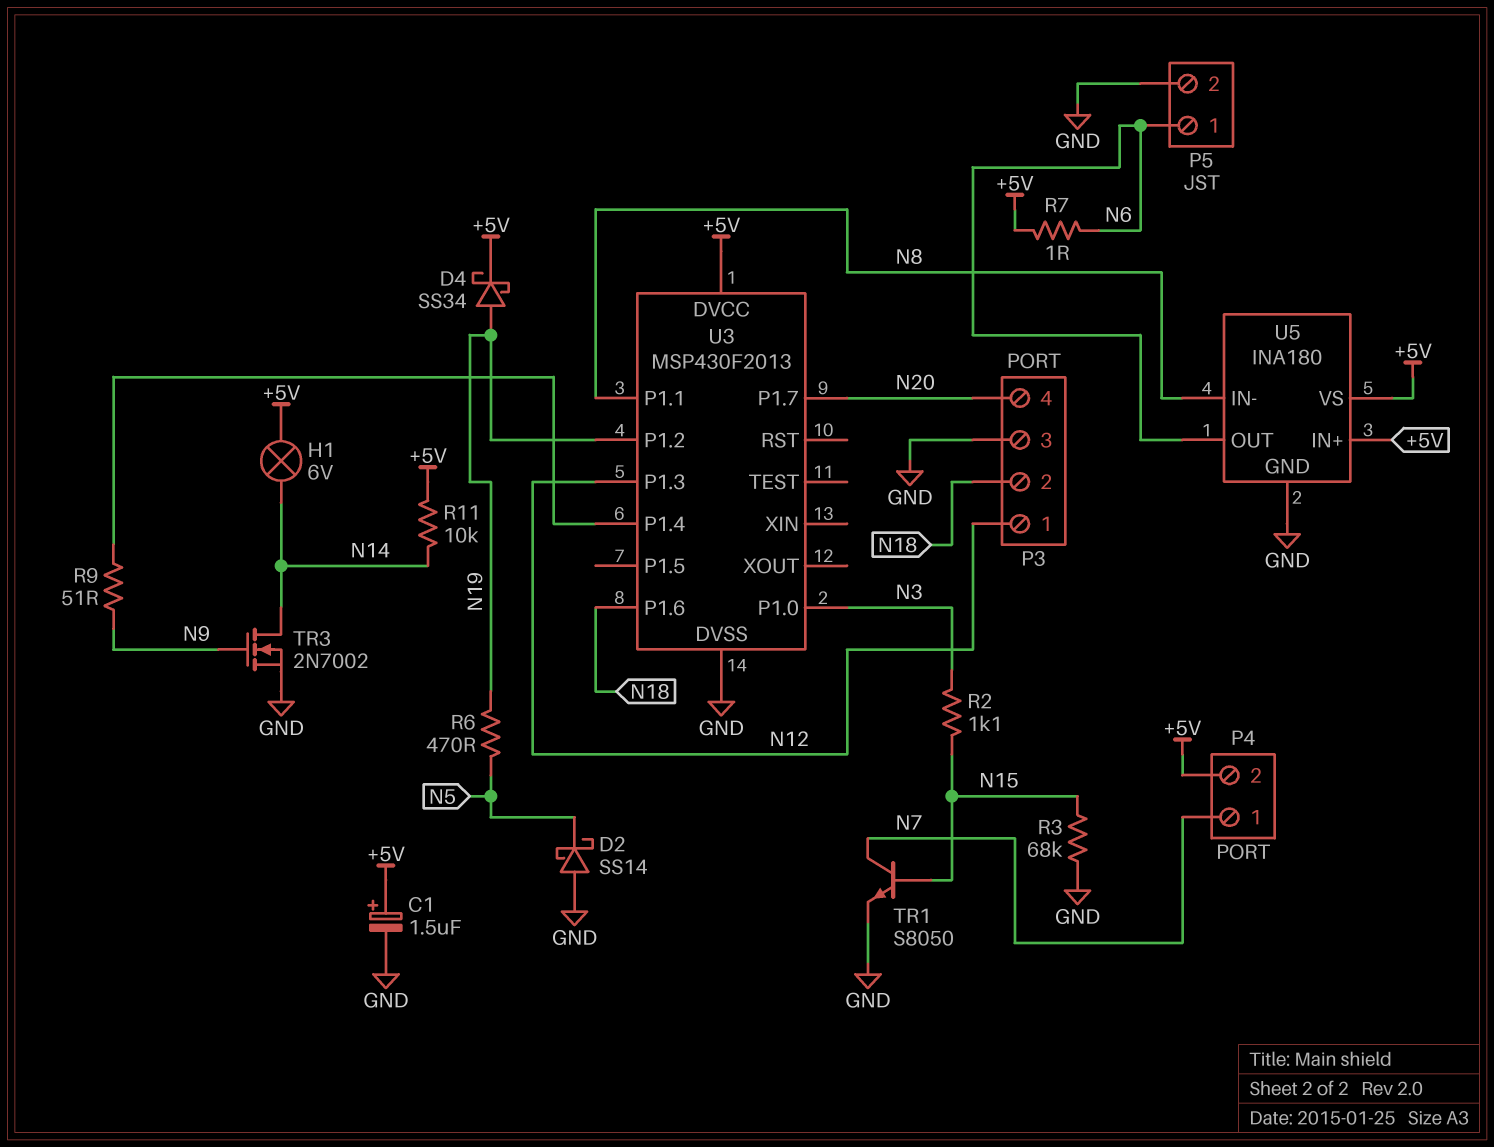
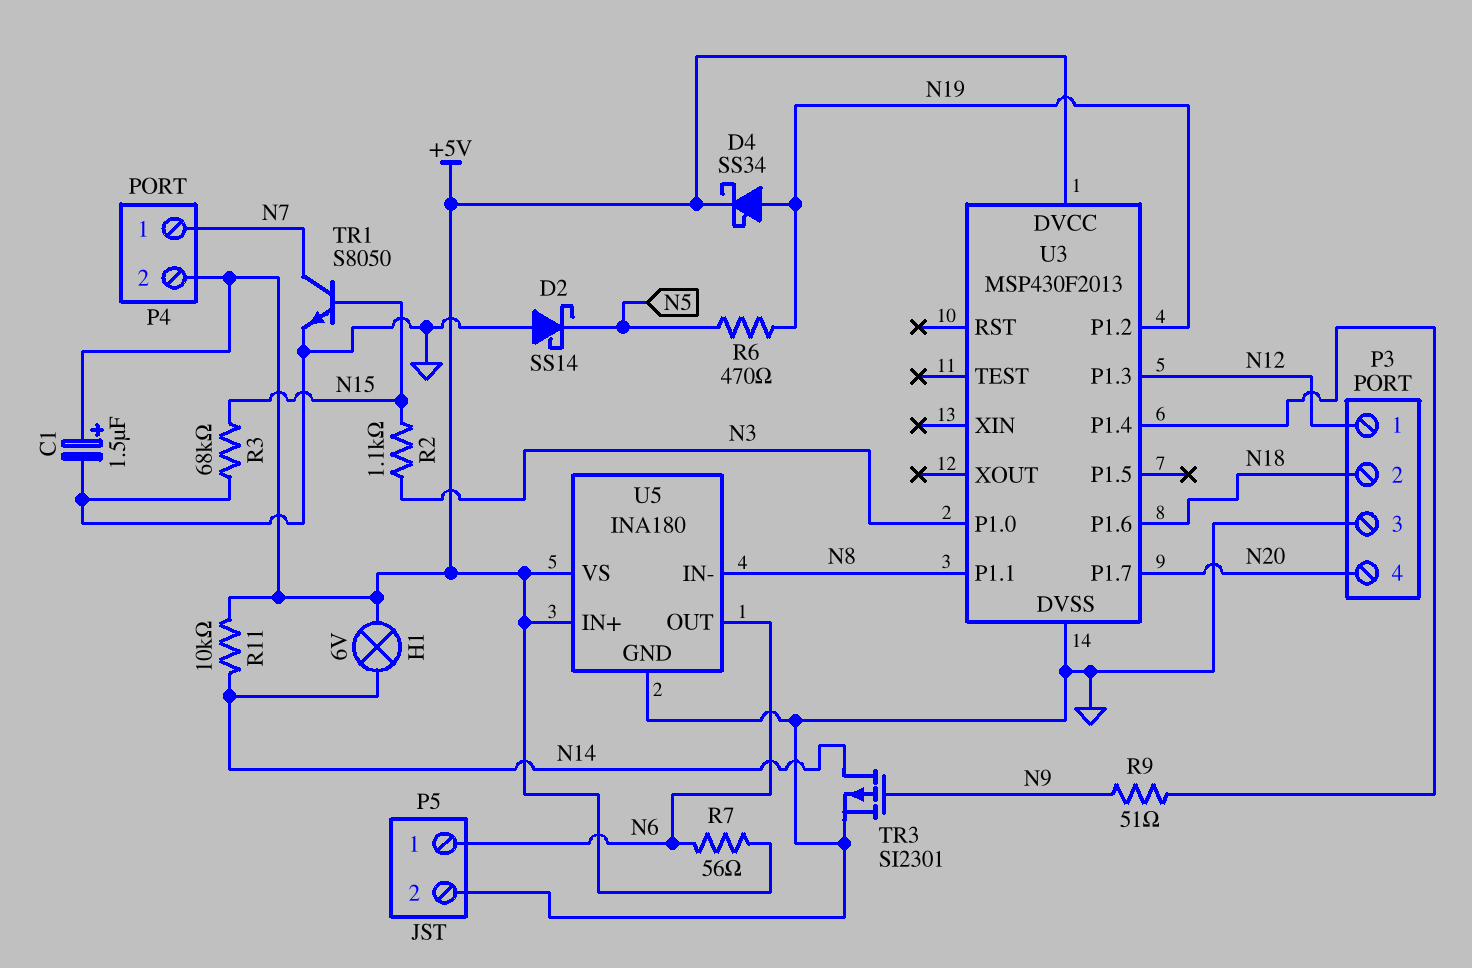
R7: 1 (+5V, N6) -> 56 (+5V, N6)
TR3: NMOS 2N7002 (G N9, D N14, S GND) -> PMOS SI2301 (G N9, D N14, S GND)

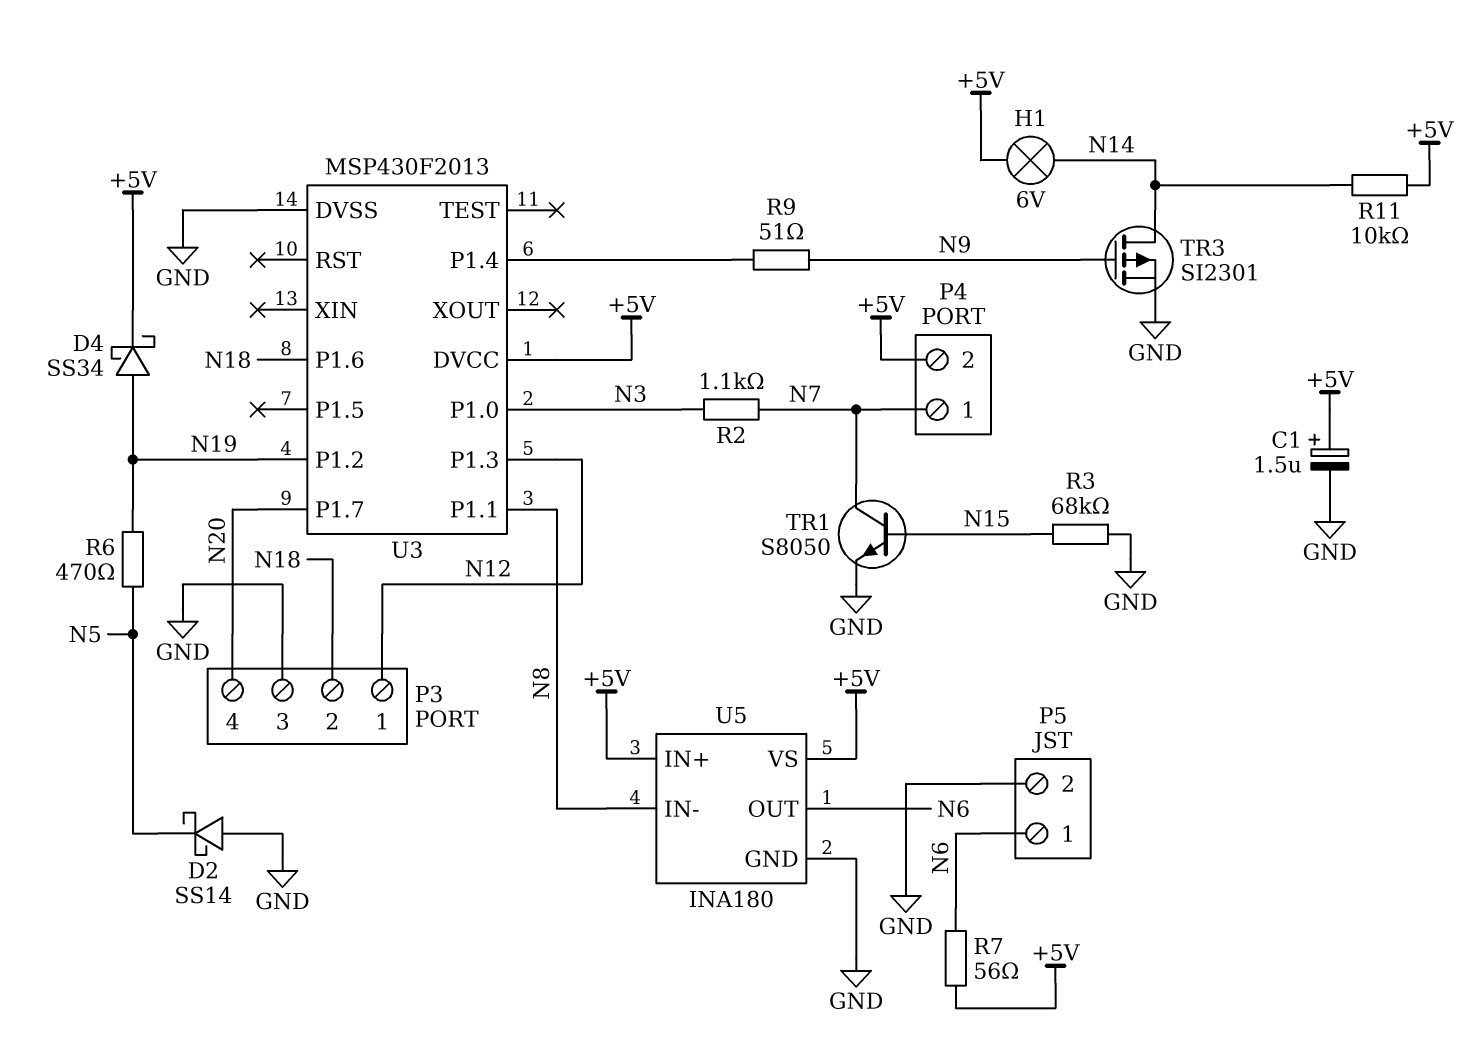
R2: 1.1k (N3, N15) -> 1.1k (N3, N7)

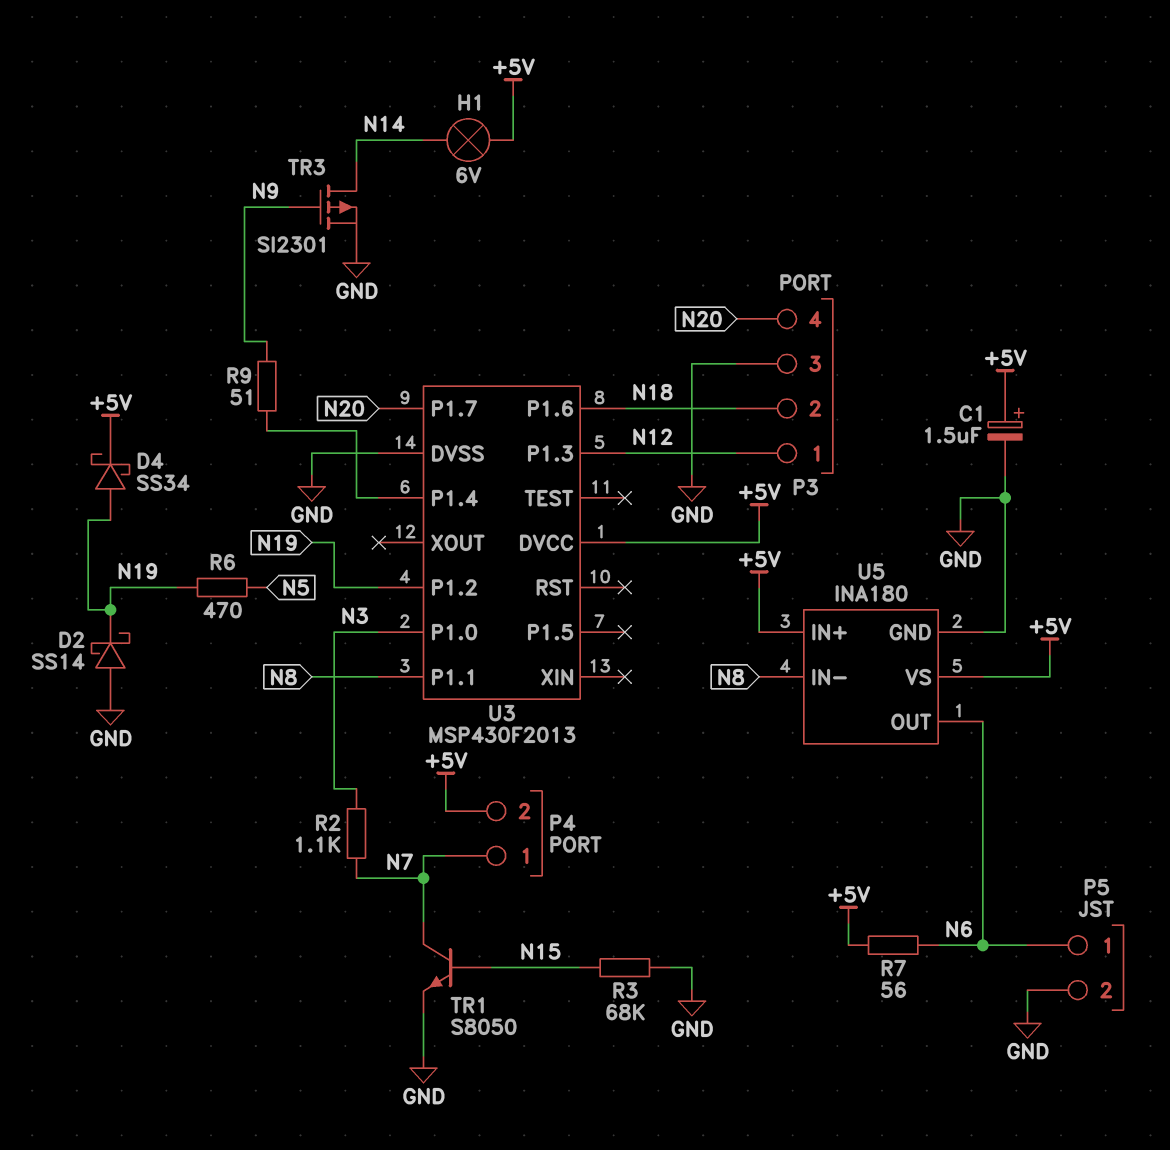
D2: schottky SS14 (A GND, K N5) -> schottky SS14 (A GND, K N19)
R11: 10k (+5V, N14) -> none

